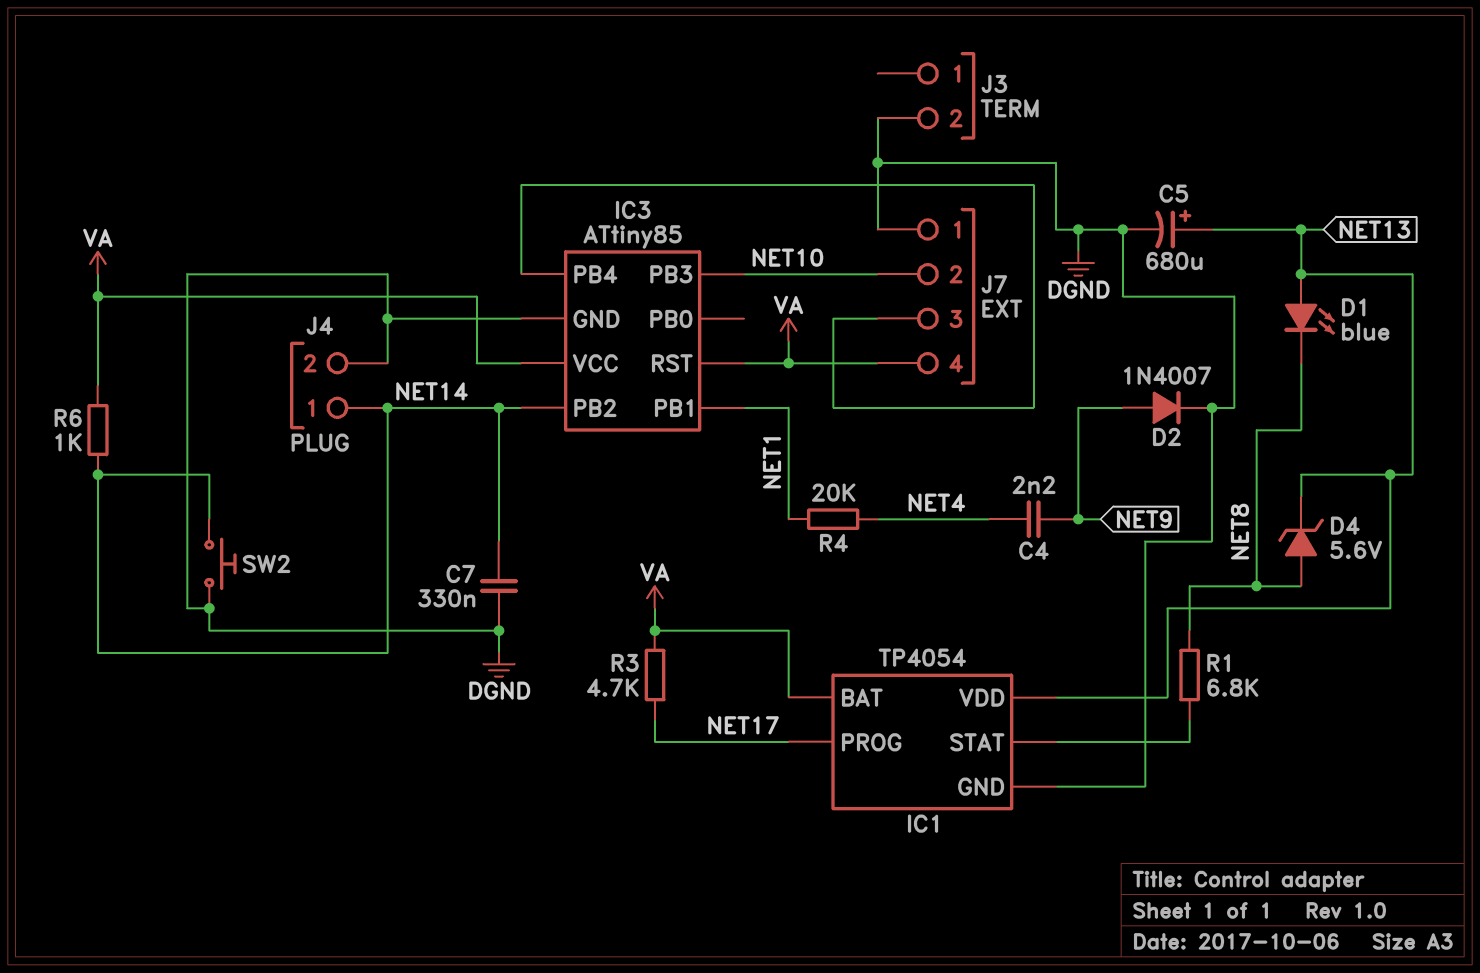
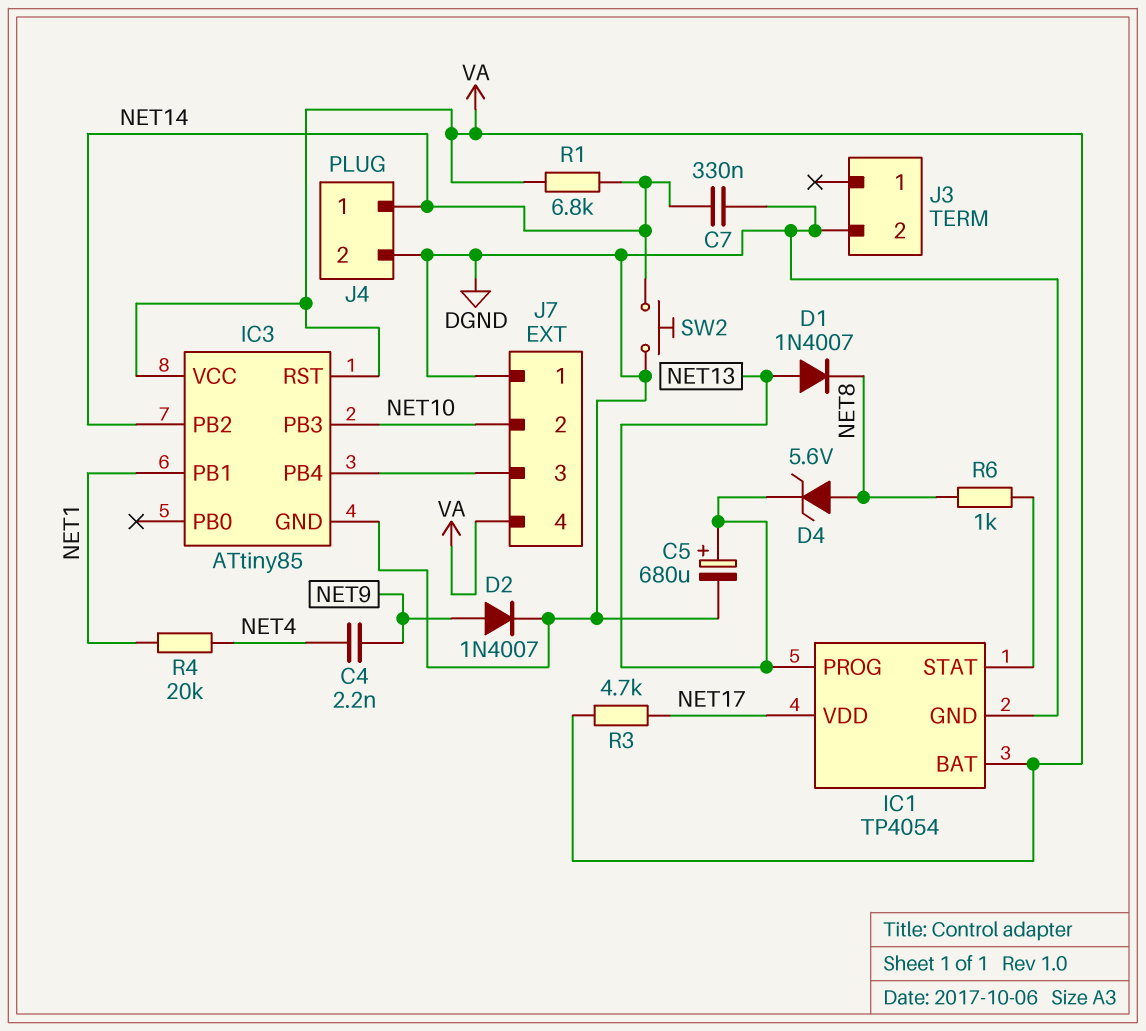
D1: LED blue (A NET13, K NET8) -> diode 1N4007 (A NET13, K NET8)
IC1 pin PROG: NET17 -> NET13
IC1 pin VDD: NET13 -> NET17
R1: 6.8k (IC1/STAT, NET8) -> 6.8k (NET14, VA)
R6: 1k (NET14, VA) -> 1k (IC1/STAT, NET8)

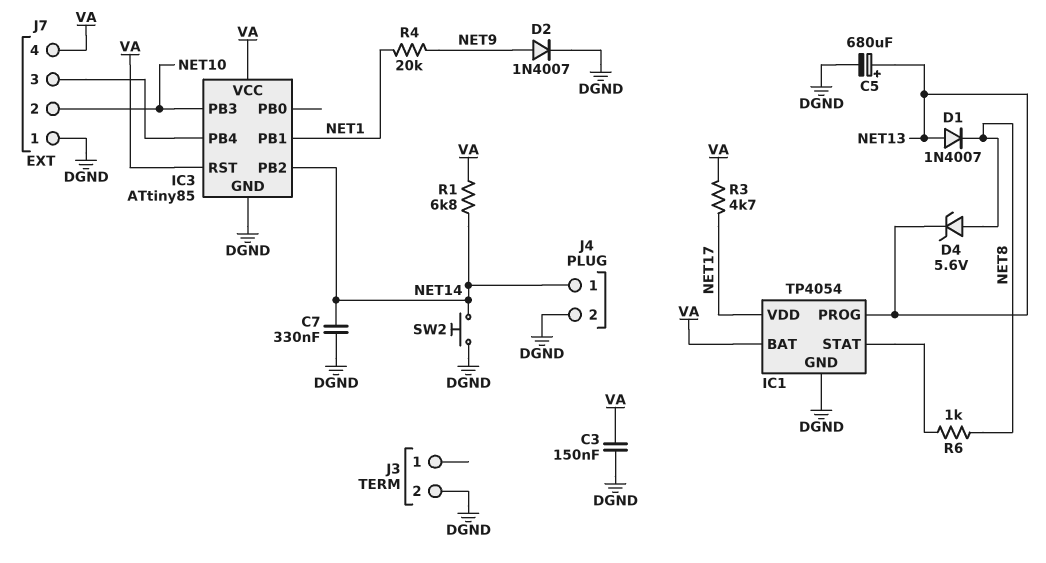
C3: none -> 150nF (DGND, VA)
C4: 2.2nF (NET4, NET9) -> none
R4: 20k (NET1, NET4) -> 20k (NET1, NET9)

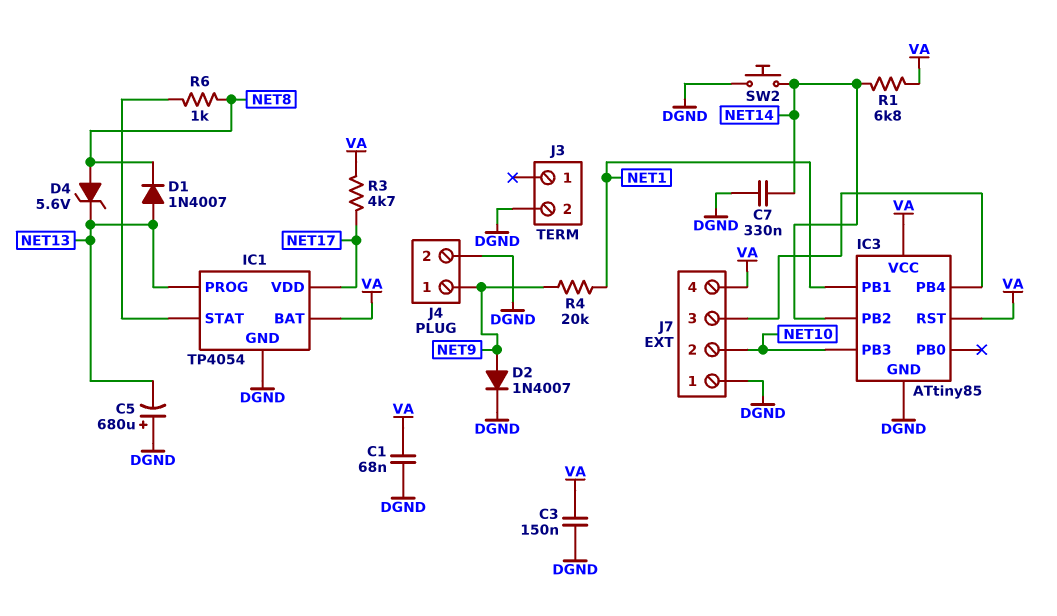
C1: none -> 68nF (DGND, VA)
C5: 680uF (plus NET13, minus DGND) -> 680uF (plus DGND, minus NET13)
J4 pin 1: NET14 -> NET9

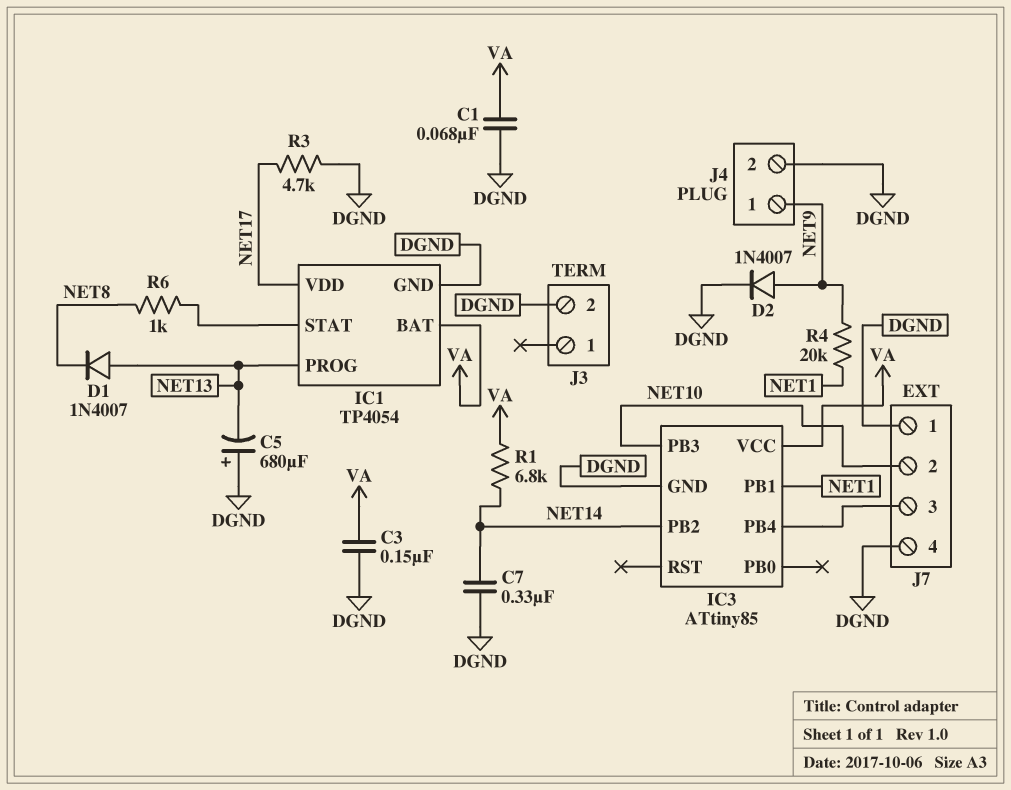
D4: zener 5.6V (A NET8, K NET13) -> none
IC3 pin RST: VA -> none
J7 pin 4: VA -> DGND
R3: 4.7k (NET17, VA) -> 4.7k (DGND, NET17)
SW2: button (DGND, NET14) -> none

